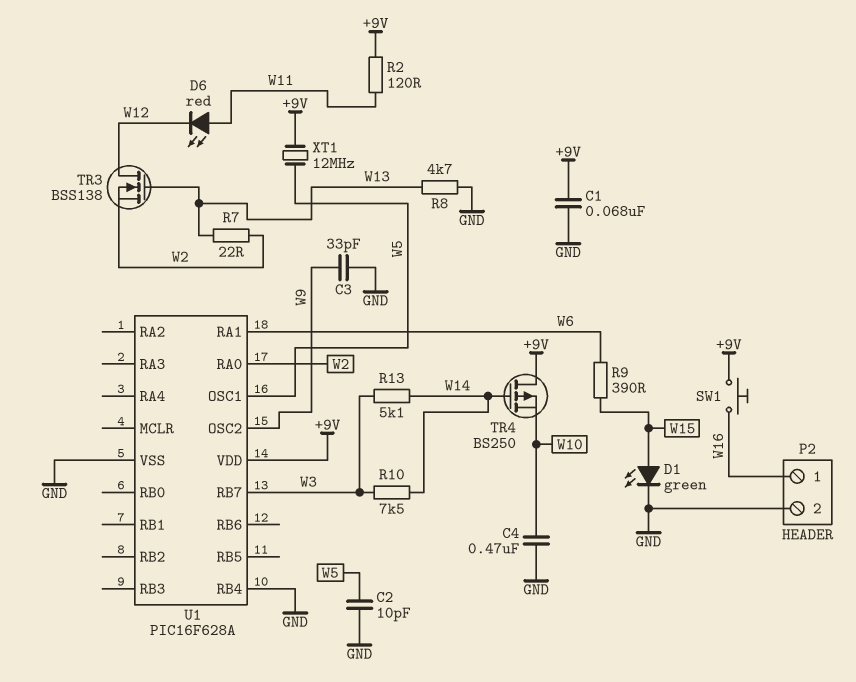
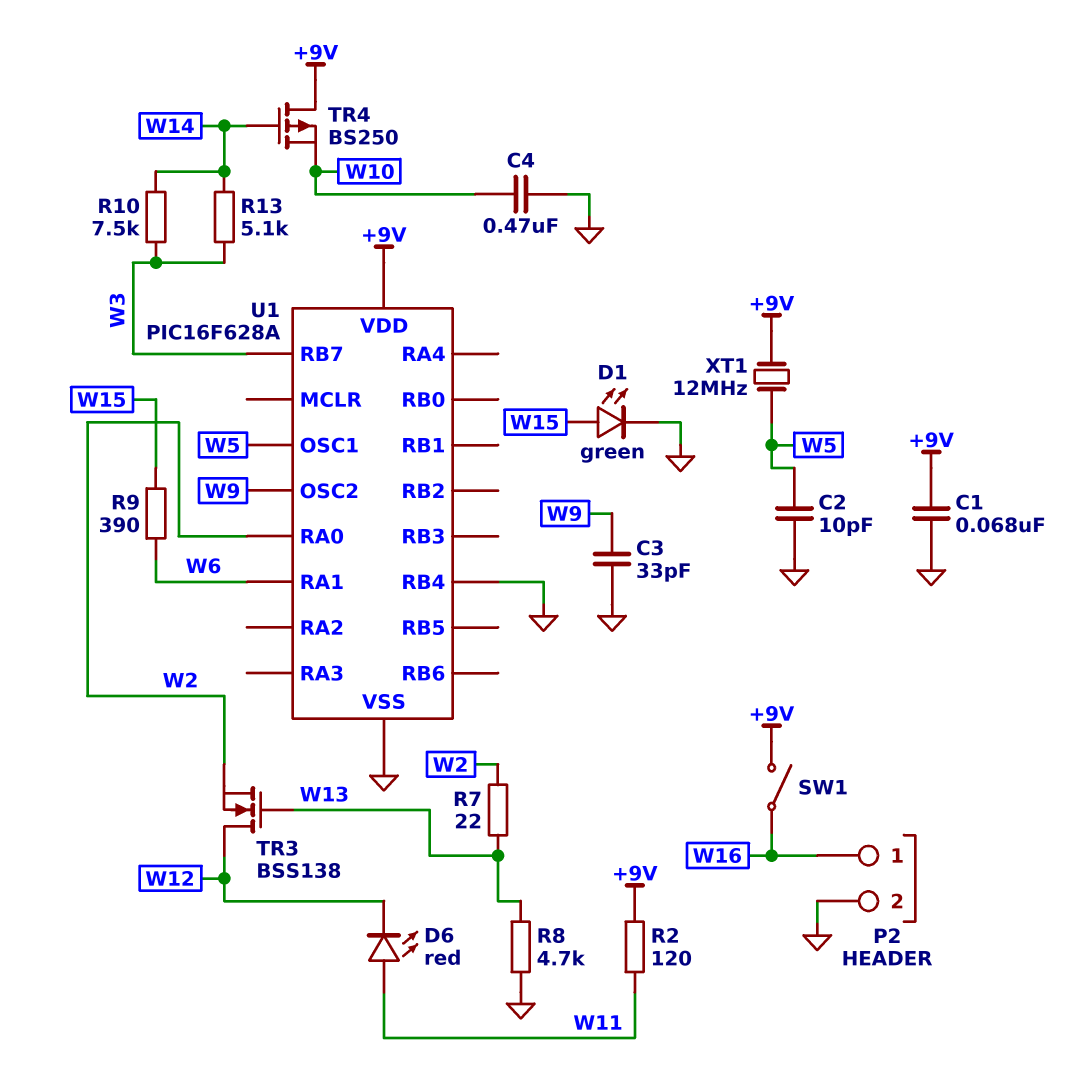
SW1: button (+9V, W16) -> switch (+9V, W16)

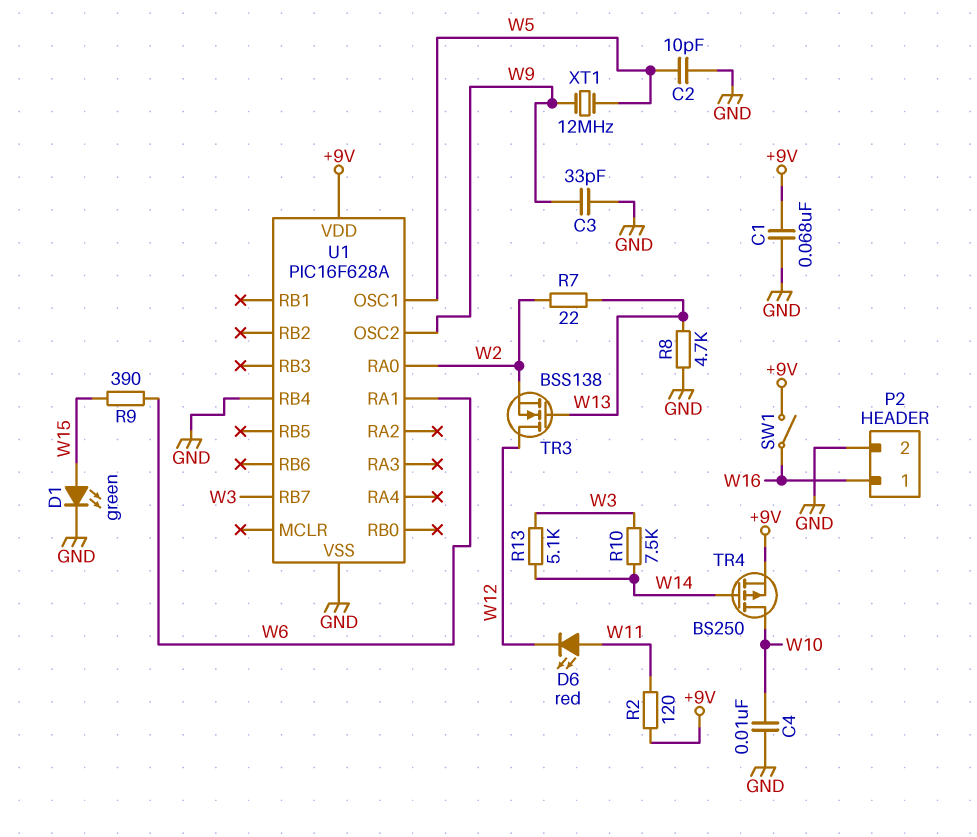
C4: 470nF (GND, W10) -> 10nF (GND, W10)
TR4: PMOS BS250 (G W14, D +9V, S W10) -> PMOS BS250 (G W14, D W10, S +9V)
XT1: 12MHz (+9V, W5) -> 12MHz (W5, W9)

